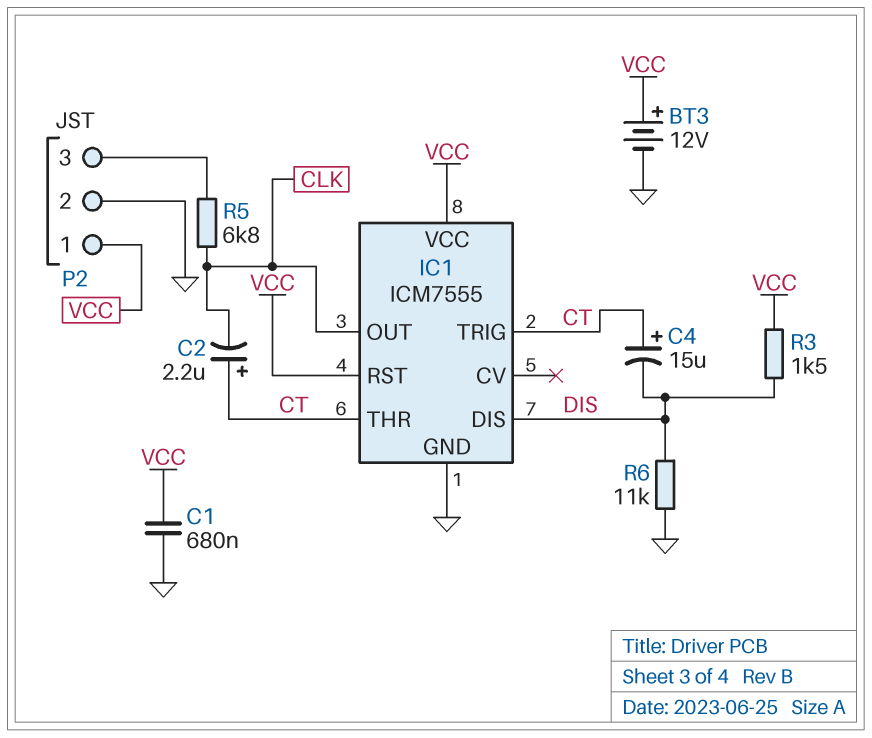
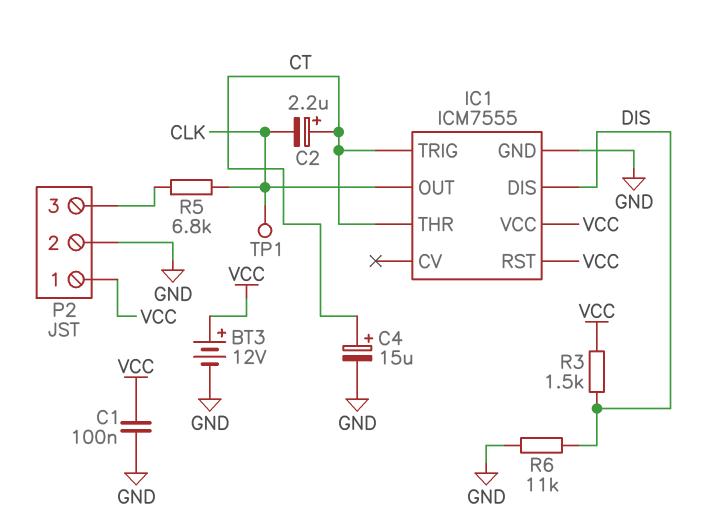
C1: 680nF (GND, VCC) -> 100nF (GND, VCC)
C4: 15uF (plus CT, minus DIS) -> 15uF (plus CT, minus GND)
TP1: none -> test point (CLK)

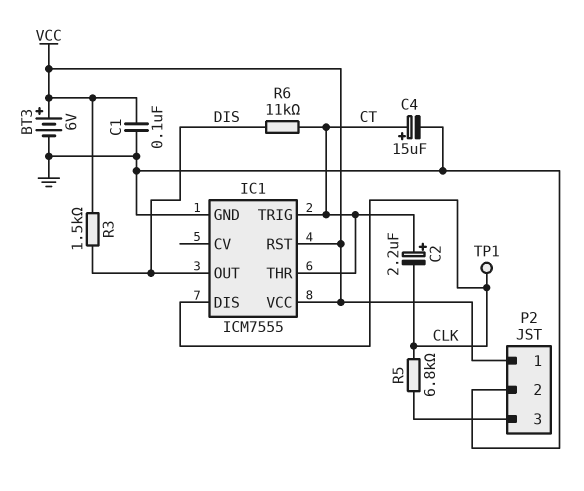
BT3: 12V (plus VCC, minus GND) -> 6V (plus VCC, minus GND)
IC1 pin DIS: DIS -> CLK
IC1 pin OUT: CLK -> DIS
R6: 11k (DIS, GND) -> 11k (CT, DIS)

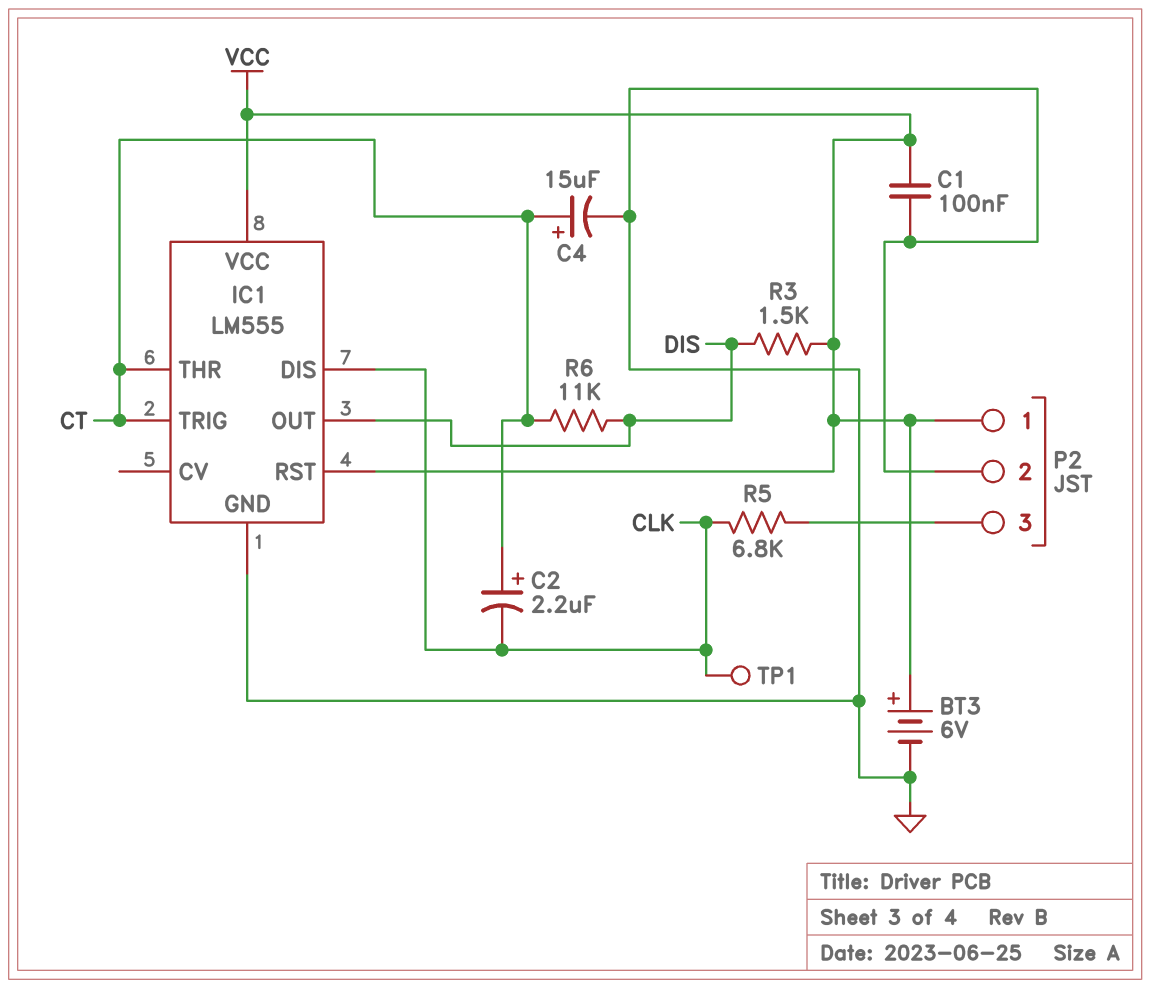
IC1: ICM7555 -> LM555

